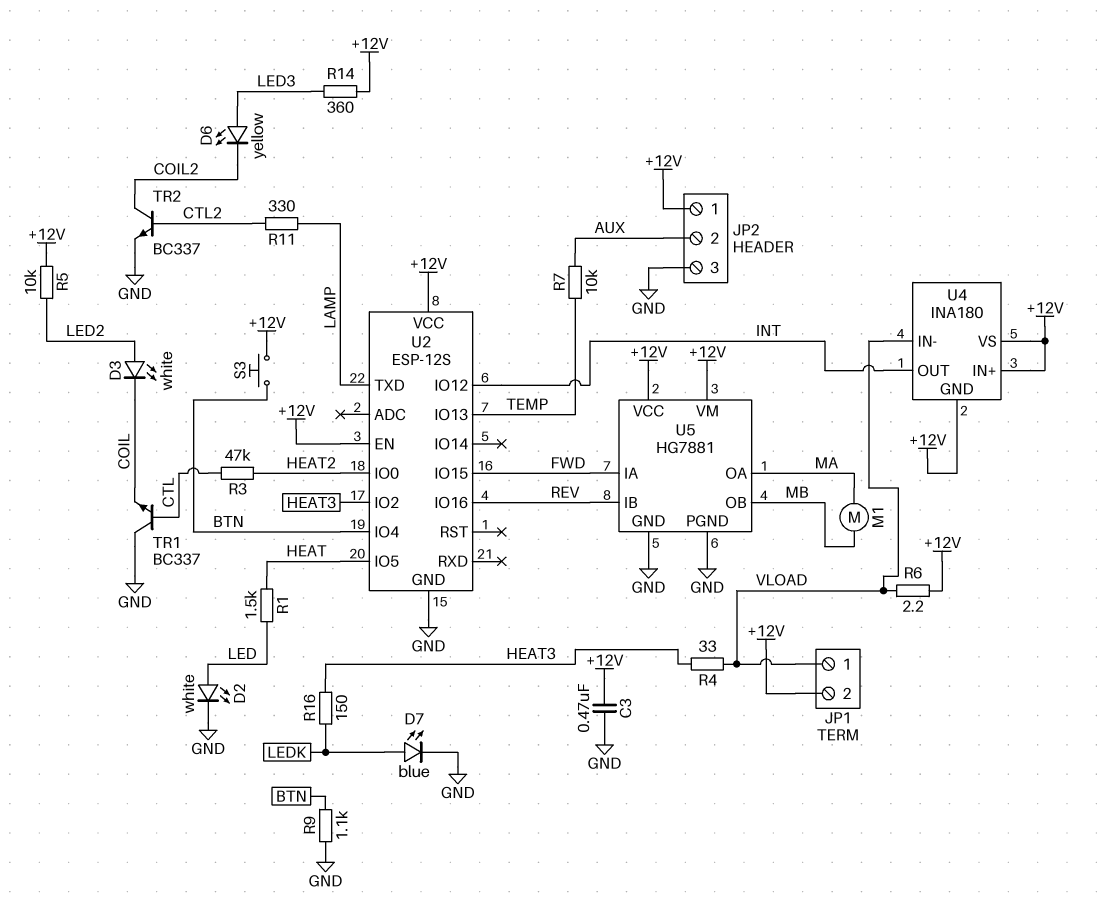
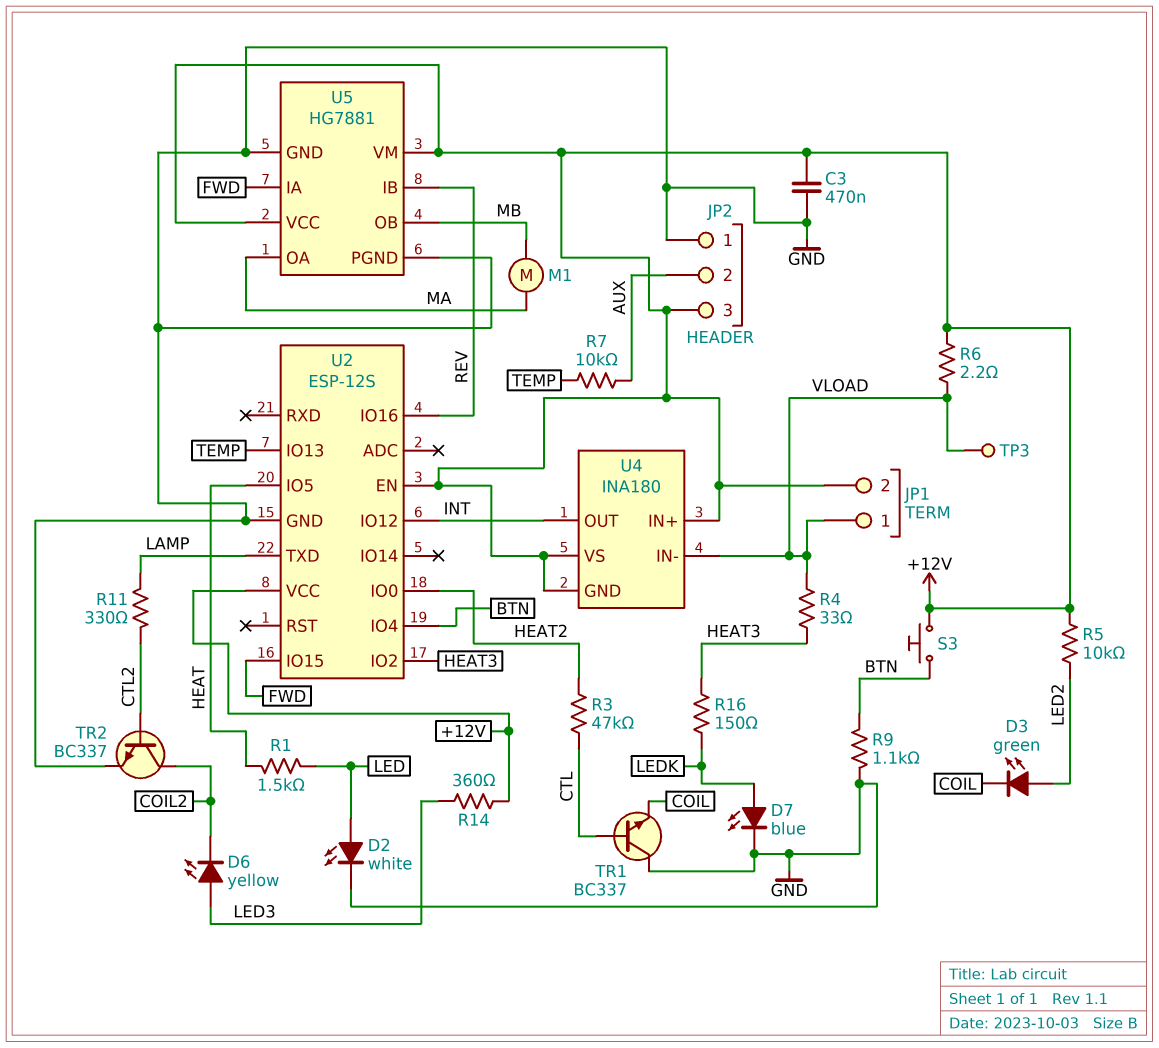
D3: LED white (A LED2, K COIL) -> LED green (A LED2, K COIL)
JP2 pin 1: +12V -> GND
JP2 pin 3: GND -> +12V
TP3: none -> test point (VLOAD)

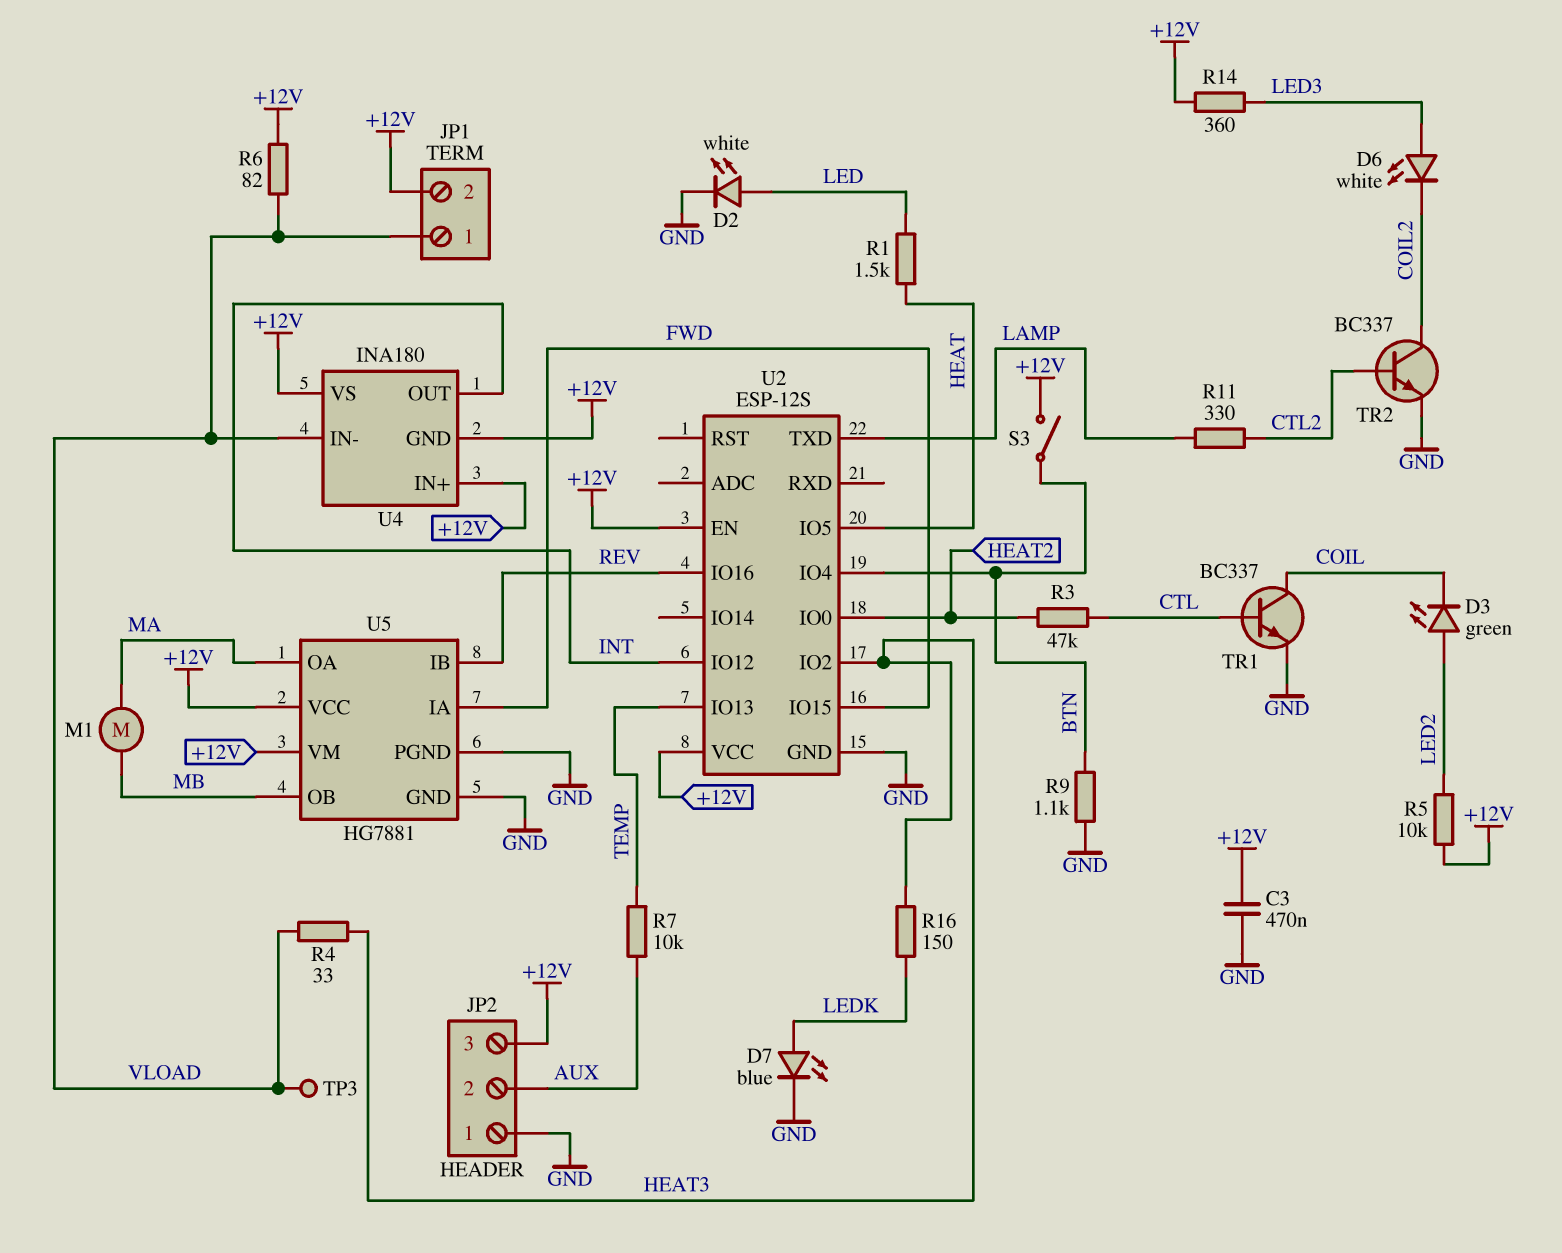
D6: LED yellow (A LED3, K COIL2) -> LED white (A LED3, K COIL2)
R6: 2.2 (+12V, VLOAD) -> 82 (+12V, VLOAD)
S3: button (+12V, BTN) -> switch (+12V, BTN)
TR1: NPN BC337 (B CTL, C GND, E COIL) -> NPN BC337 (B CTL, C COIL, E GND)

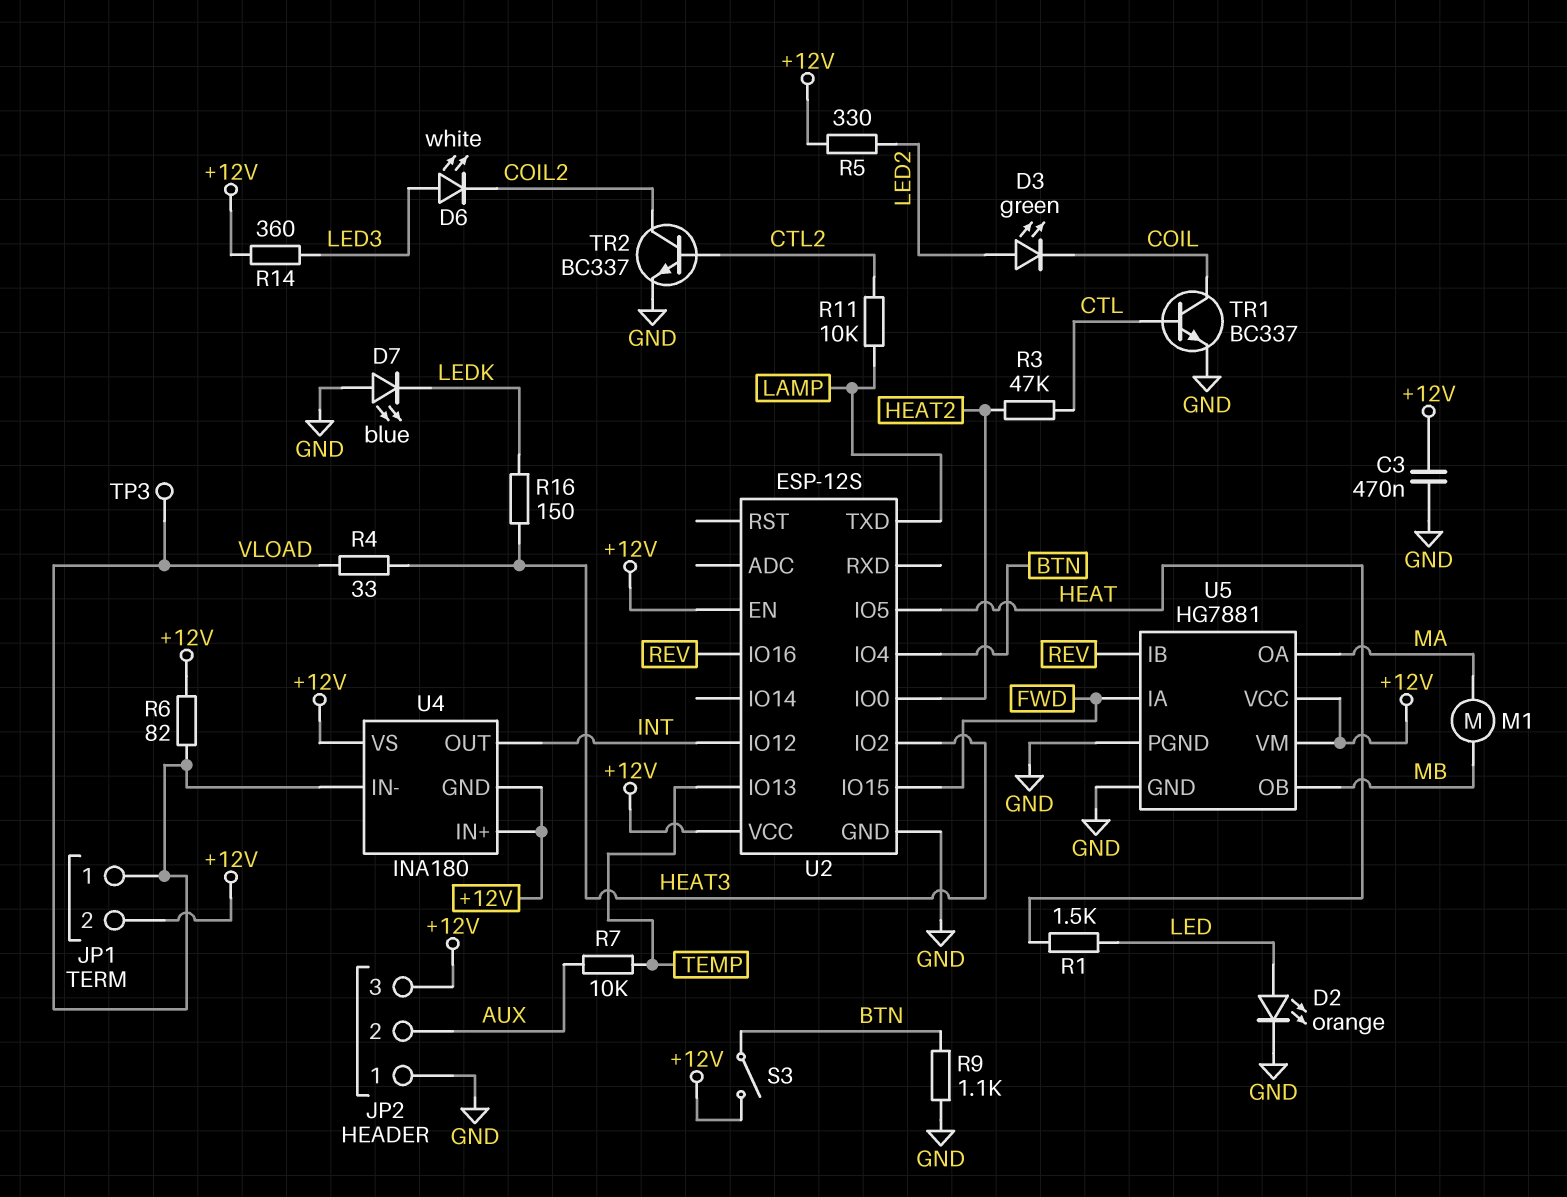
D2: LED white (A LED, K GND) -> LED orange (A LED, K GND)
D7: LED blue (A LEDK, K GND) -> LED blue (A GND, K LEDK)
R5: 10k (+12V, LED2) -> 330 (+12V, LED2)
R11: 330 (CTL2, LAMP) -> 10k (CTL2, LAMP)

